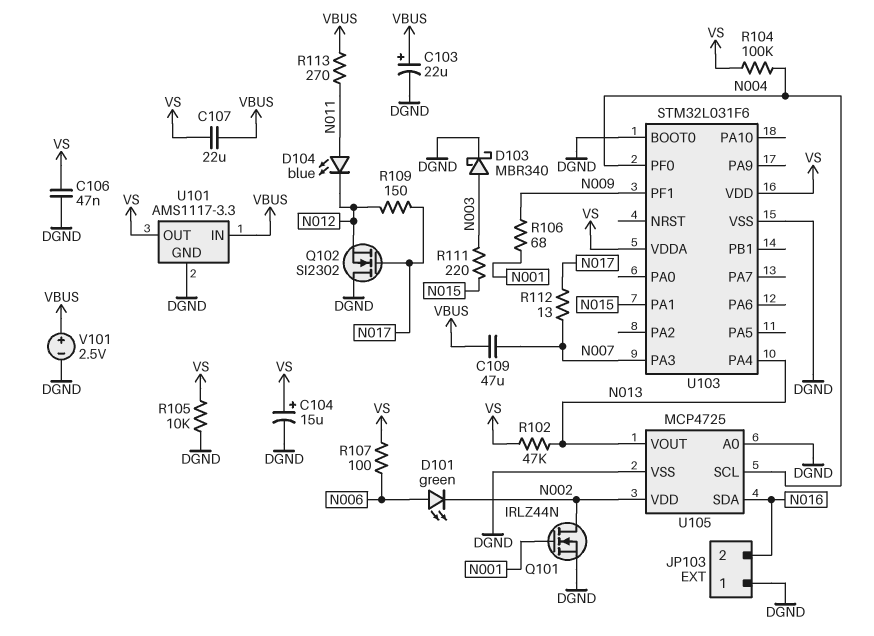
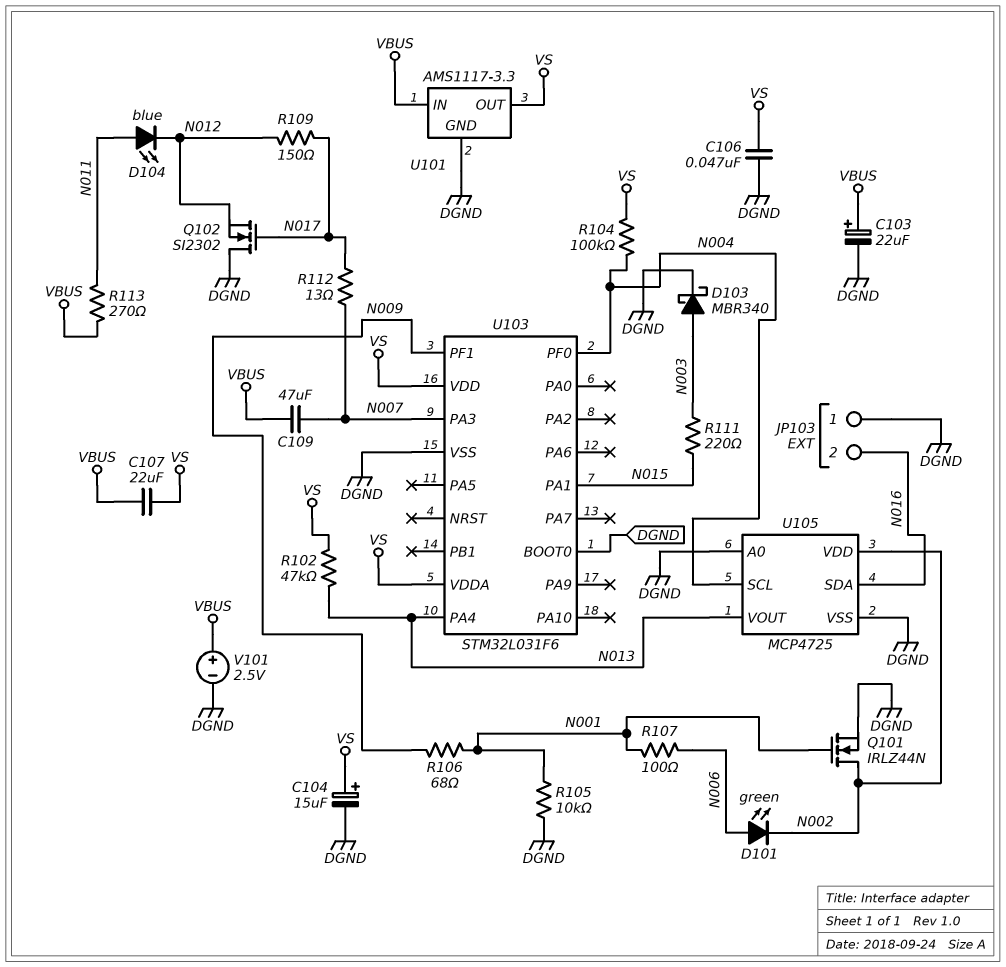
R105: 10k (DGND, VS) -> 10k (DGND, N001)
R107: 100 (N006, VS) -> 100 (N001, N006)

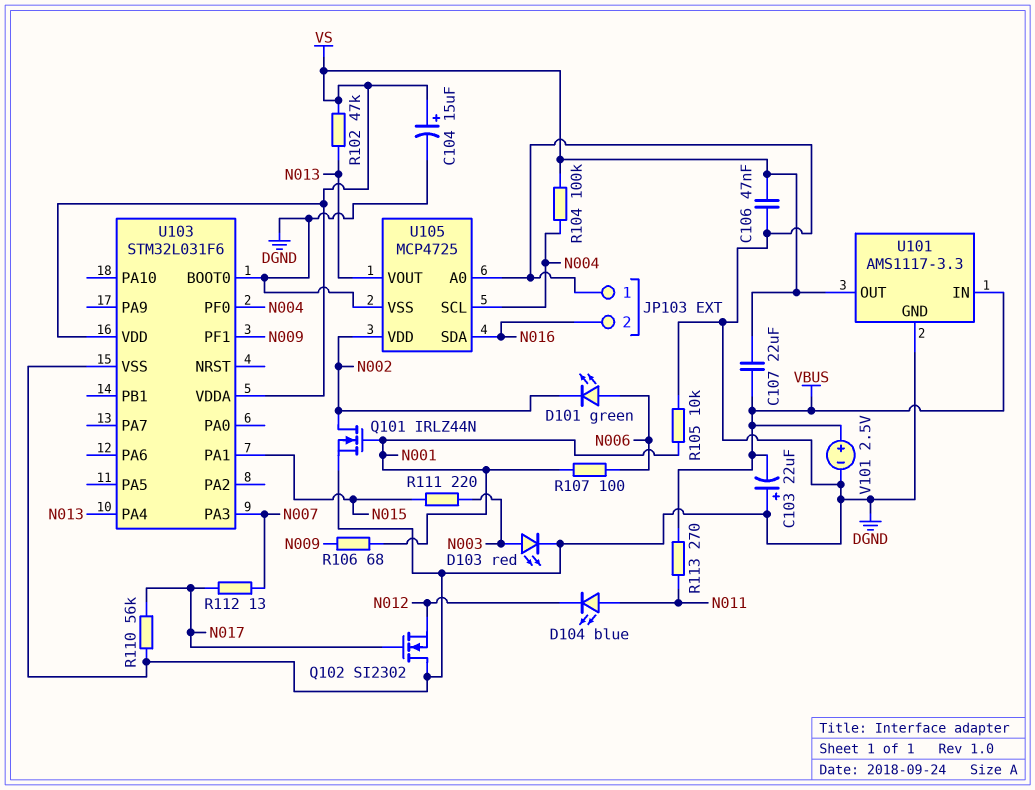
C103: 22uF (plus VBUS, minus DGND) -> 22uF (plus DGND, minus VBUS)
C109: 47uF (N007, VBUS) -> none
D103: schottky MBR340 (A N003, K DGND) -> LED red (A N003, K DGND)
R109: 150 (N012, N017) -> none
R110: none -> 56k (DGND, N017)

